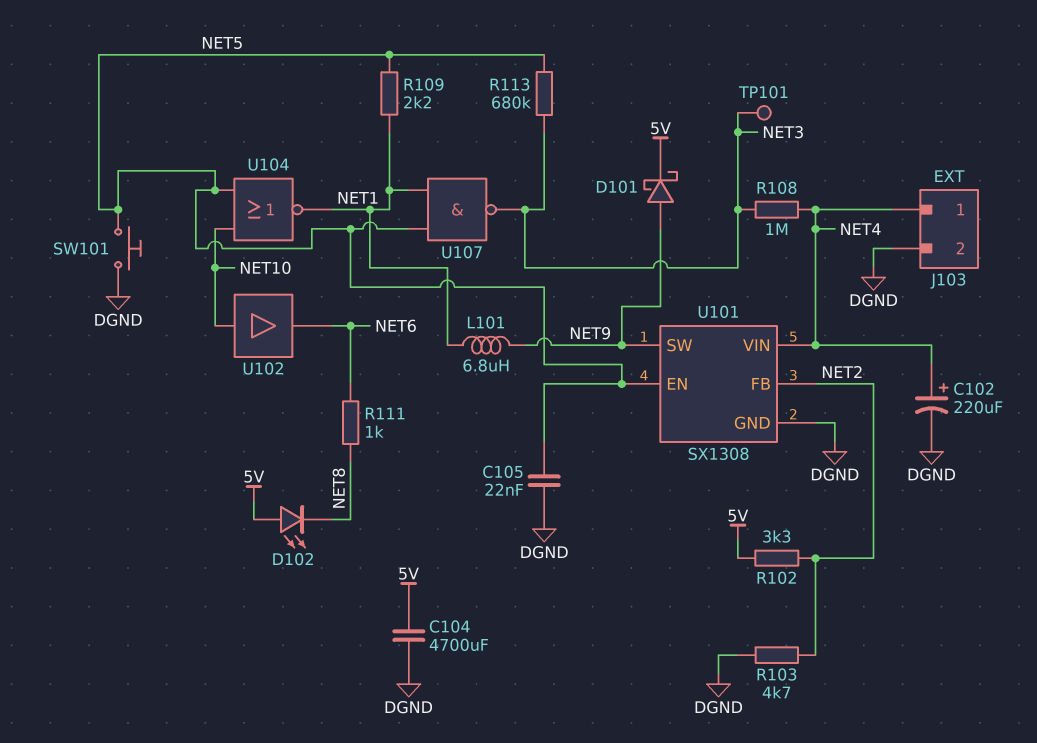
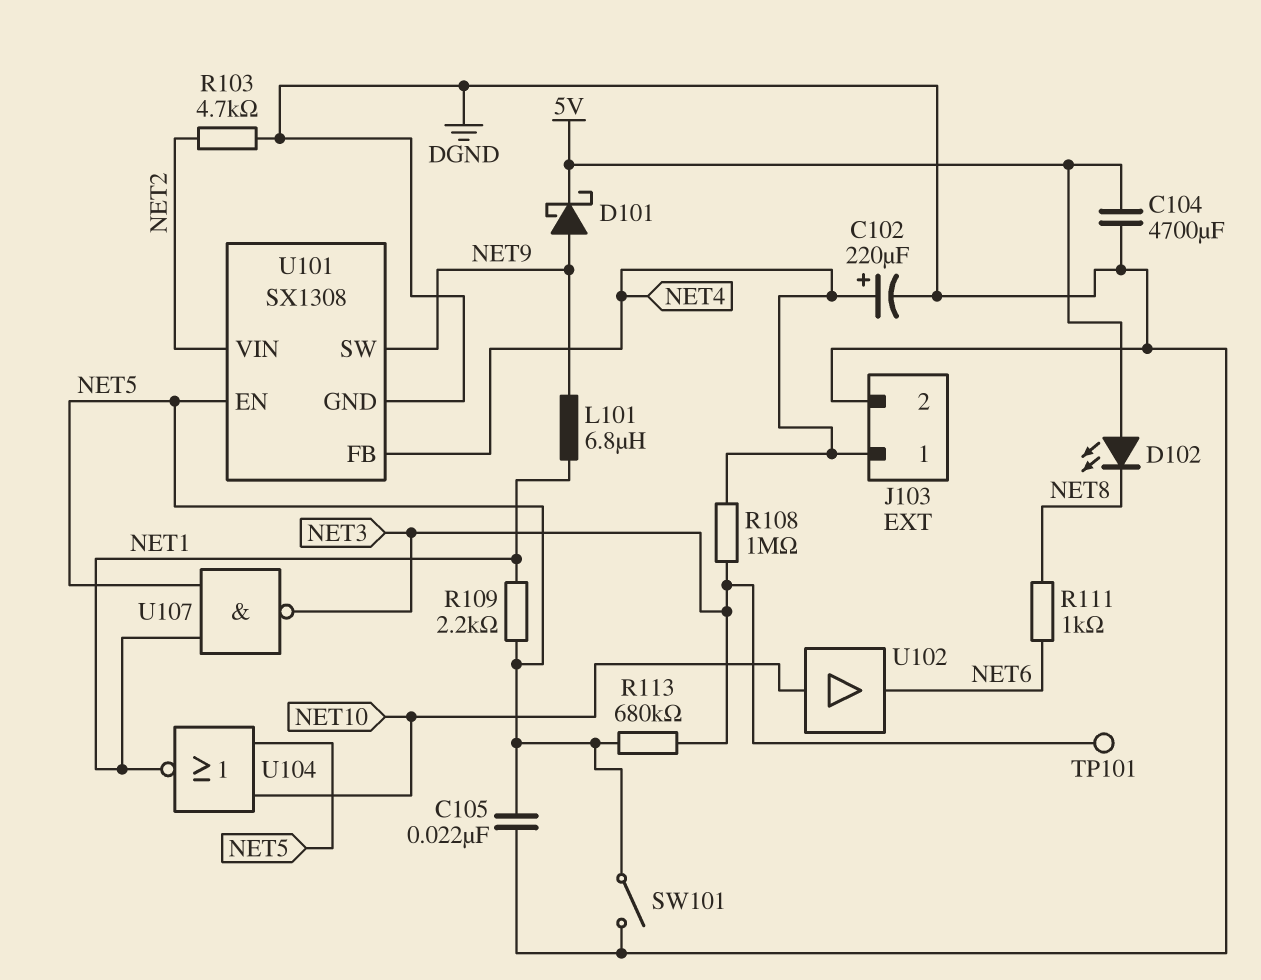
R102: 3.3k (5V, NET2) -> none
SW101: button (DGND, NET5) -> switch (DGND, NET5)
U101 pin FB: NET2 -> NET4
U101 pin VIN: NET4 -> NET2

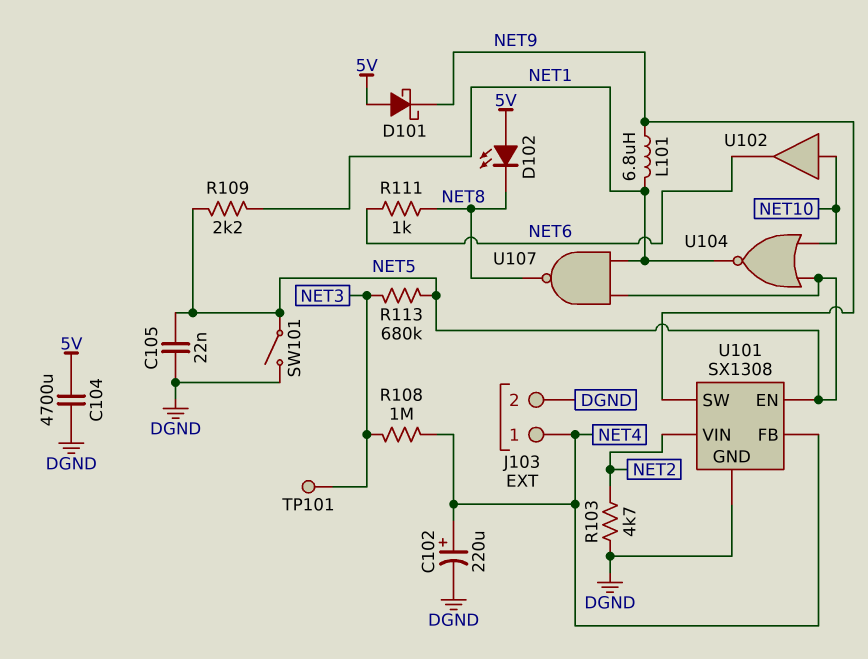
D101: schottky (A NET9, K 5V) -> schottky (A 5V, K NET9)
U107: NAND (in NET1, in NET5, out NET3) -> NAND (in NET1, in NET5, out NET8)

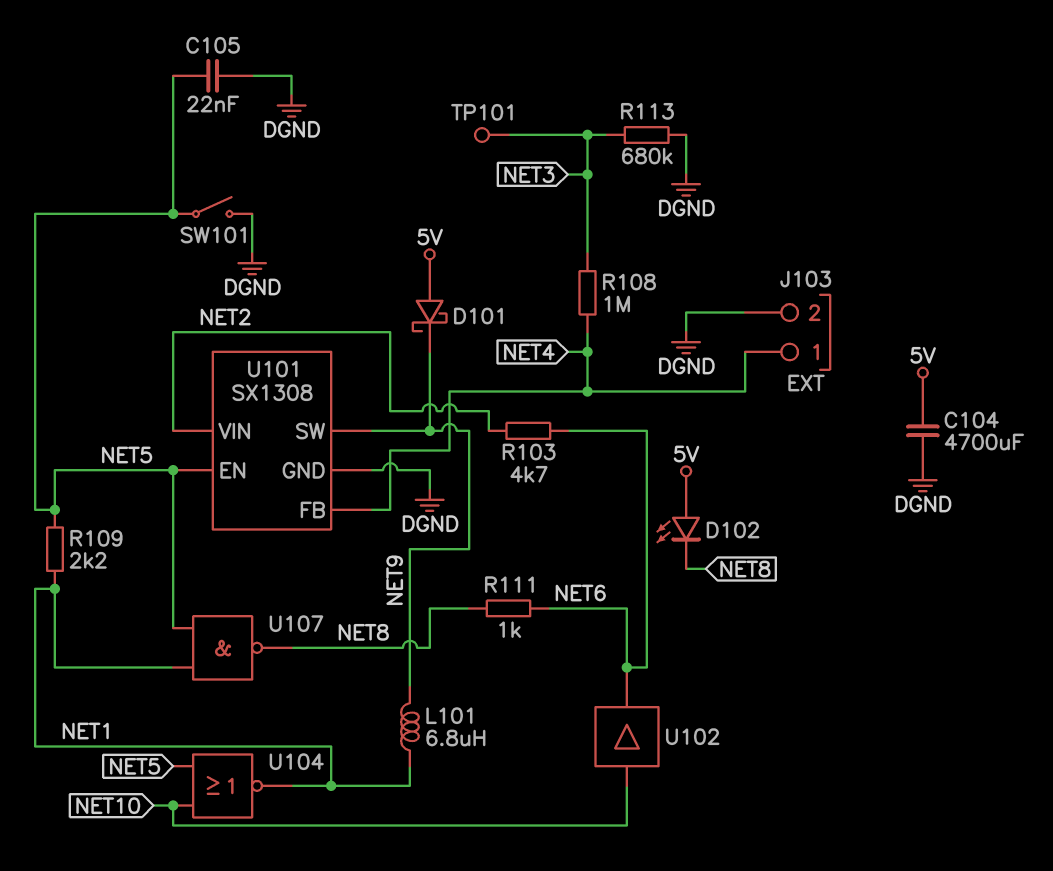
C102: 220uF (plus NET4, minus DGND) -> none
R103: 4.7k (DGND, NET2) -> 4.7k (NET2, NET6)
R113: 680k (NET3, NET5) -> 680k (DGND, NET3)

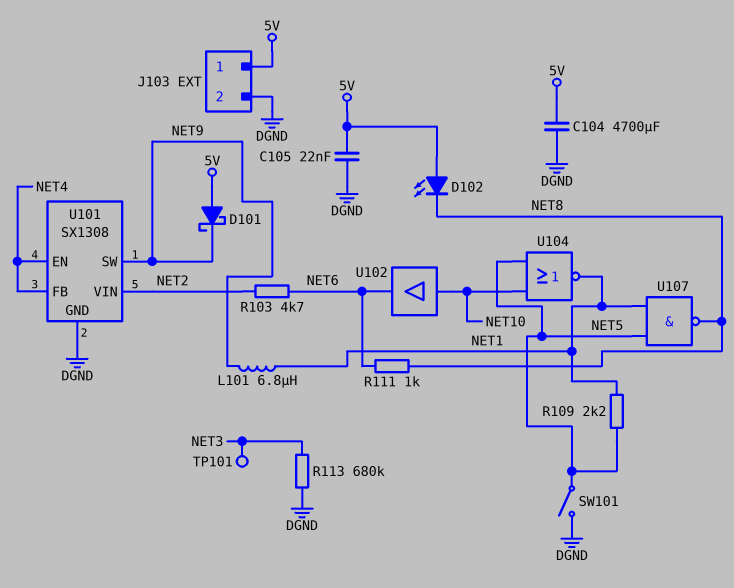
C105: 22nF (DGND, NET5) -> 22nF (5V, DGND)
J103 pin 1: NET4 -> 5V
R108: 1M (NET3, NET4) -> none
U101 pin EN: NET5 -> NET4

